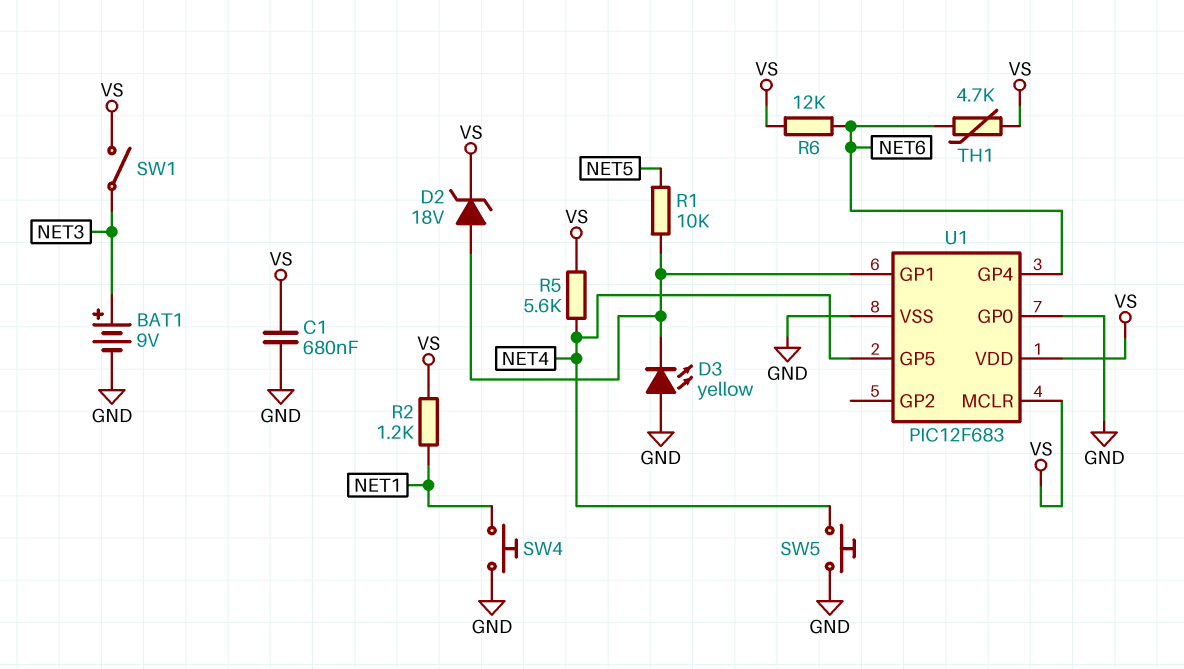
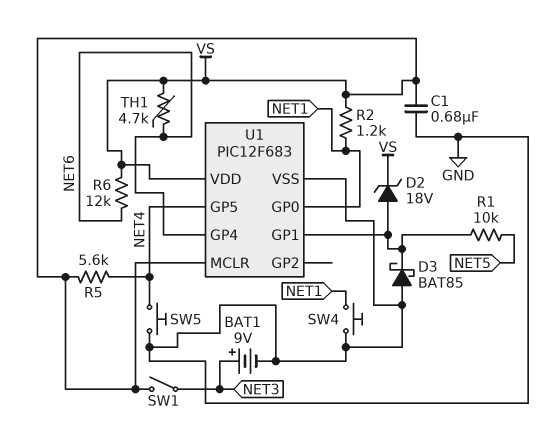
D3: LED yellow (A GND, K U1/GP1) -> schottky BAT85 (A GND, K U1/GP1)
U1 pin GP0: GND -> NET1

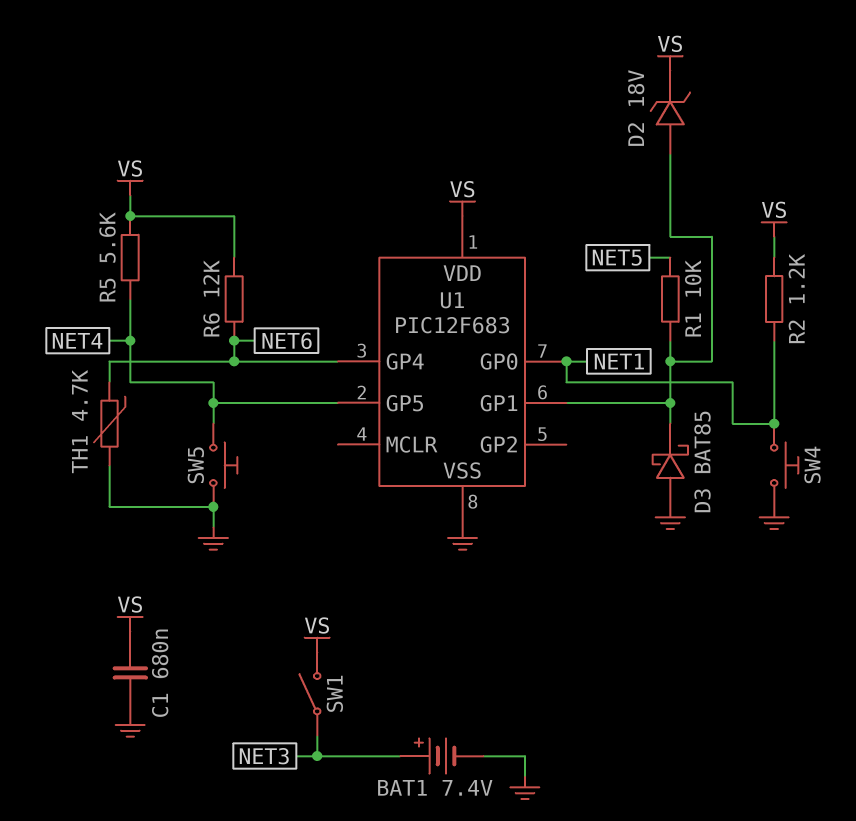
BAT1: 9V (plus NET3, minus GND) -> 7.4V (plus NET3, minus GND)
TH1: 4.7k (NET6, VS) -> 4.7k (GND, NET6)
U1 pin MCLR: VS -> none

